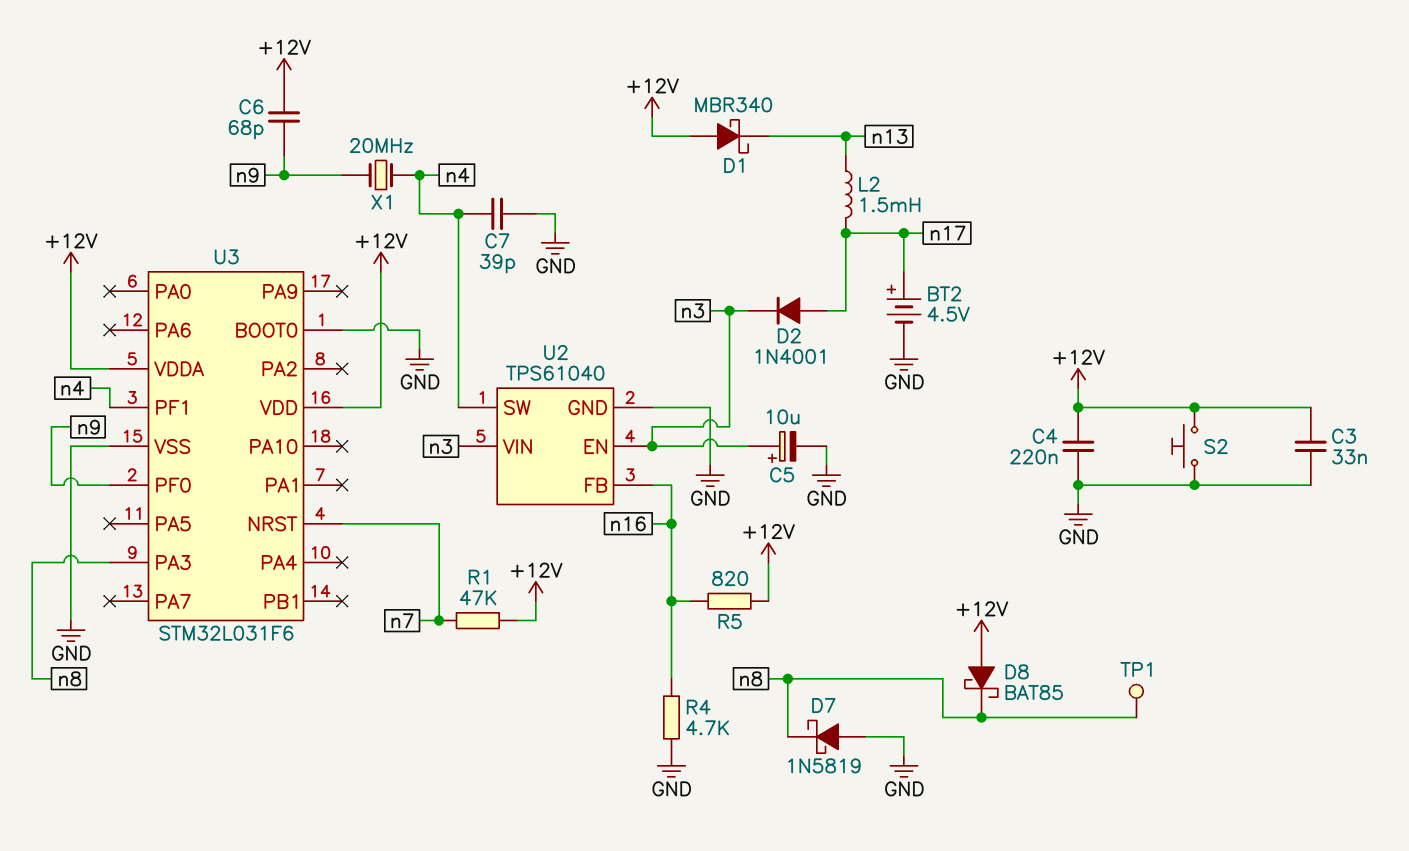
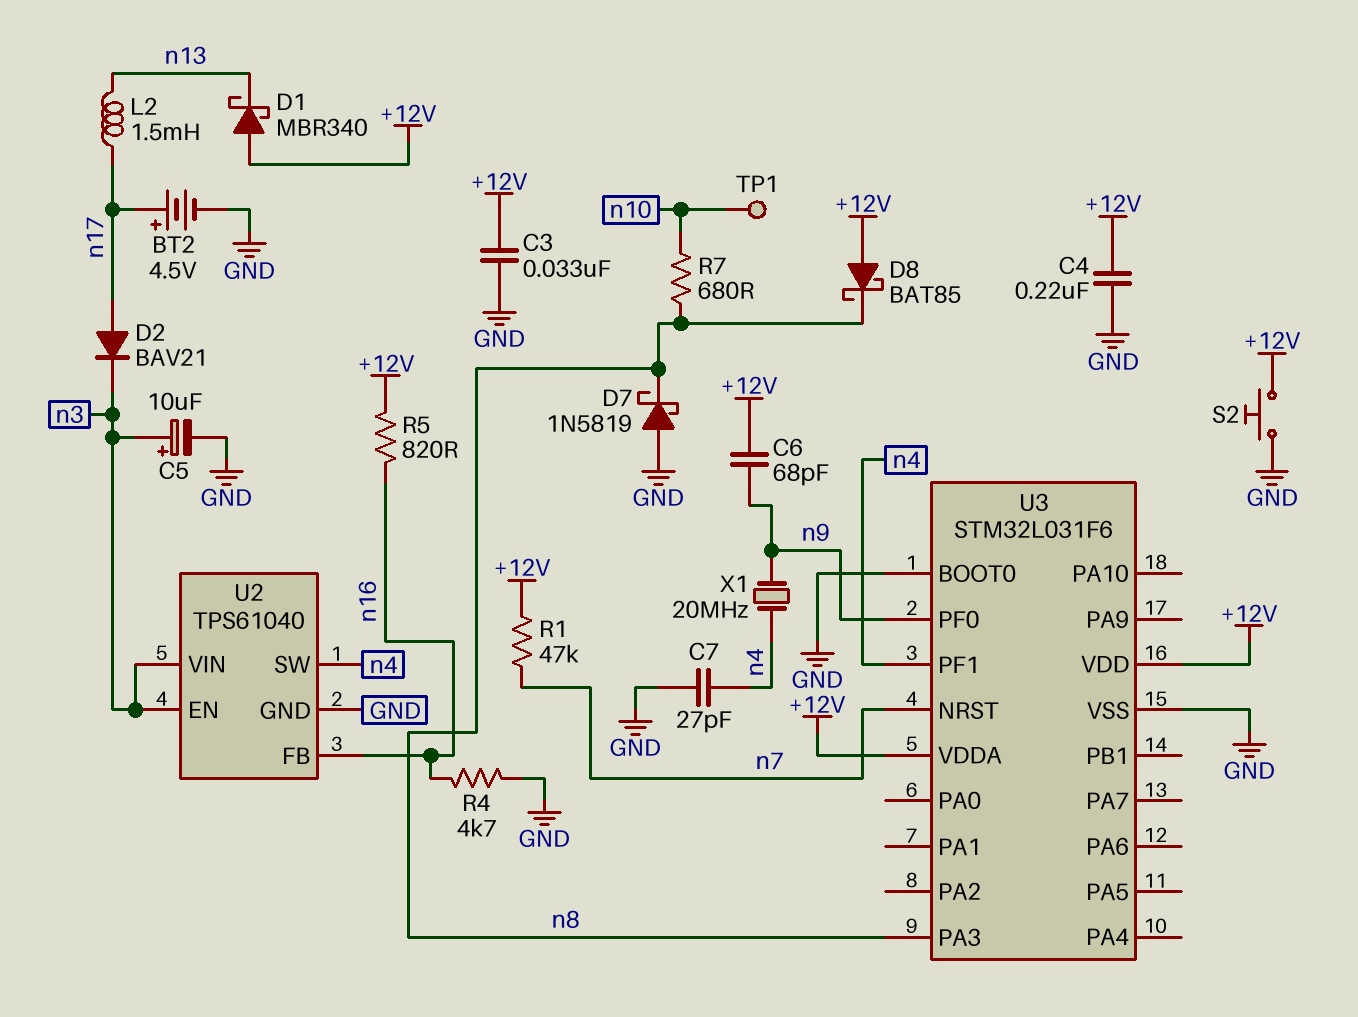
C7: 39pF (GND, n4) -> 27pF (GND, n4)
D2: diode 1N4001 (A n17, K n3) -> diode BAV21 (A n17, K n3)
R7: none -> 680 (n8, n10)
TP1: test point (n8) -> test point (n10)

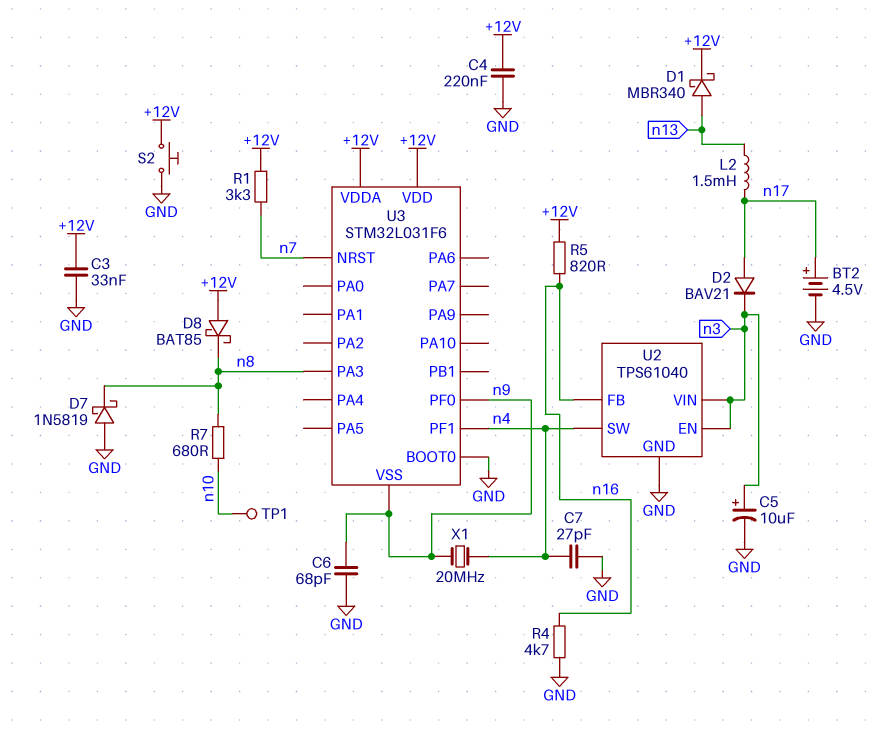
C6: 68pF (+12V, n9) -> 68pF (GND, n9)
D1: schottky MBR340 (A +12V, K n13) -> schottky MBR340 (A n13, K +12V)
R1: 47k (+12V, n7) -> 3.3k (+12V, n7)
U3 pin VSS: GND -> n9

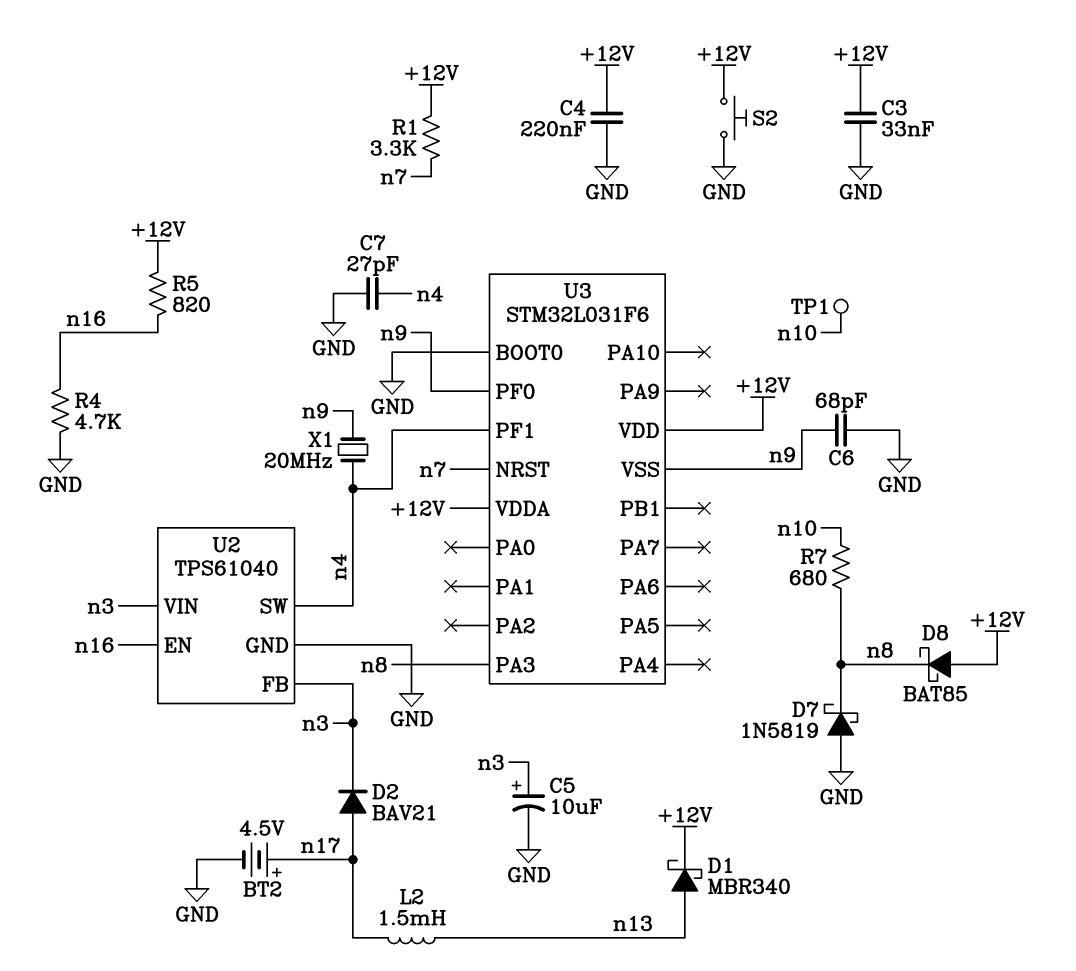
U2 pin EN: n3 -> n16
U2 pin FB: n16 -> n3

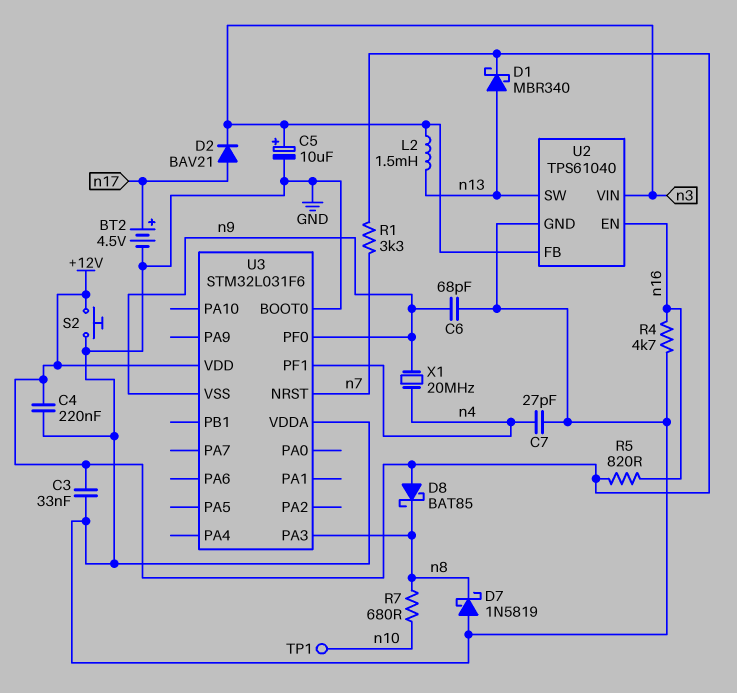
L2: 1.5mH (n13, n17) -> 1.5mH (n3, n13)
U2 pin SW: n4 -> n13
U3 pin VDDA: +12V -> GND

